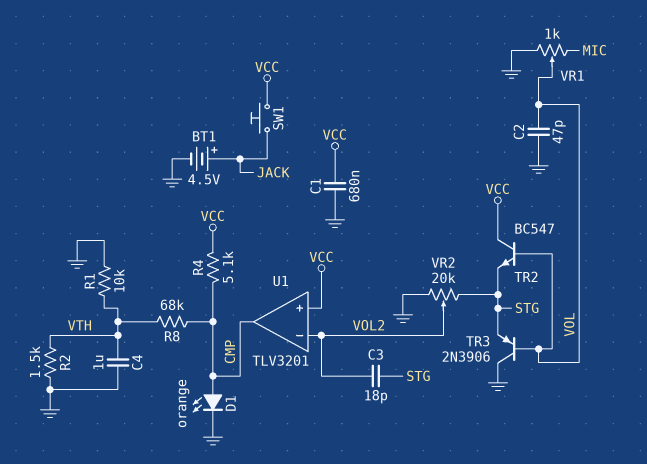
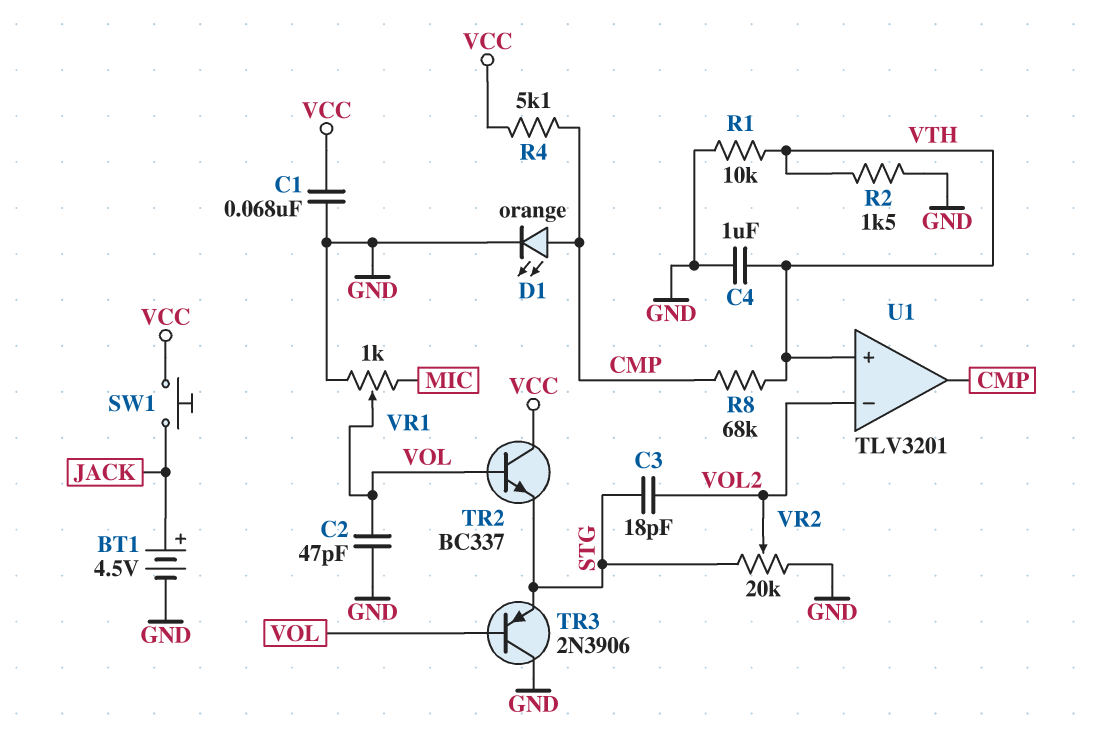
C1: 680nF (GND, VCC) -> 68nF (GND, VCC)
TR2: NPN BC547 (B VOL, C VCC, E STG) -> NPN BC337 (B VOL, C VCC, E STG)
U1 pin in+: VCC -> VTH

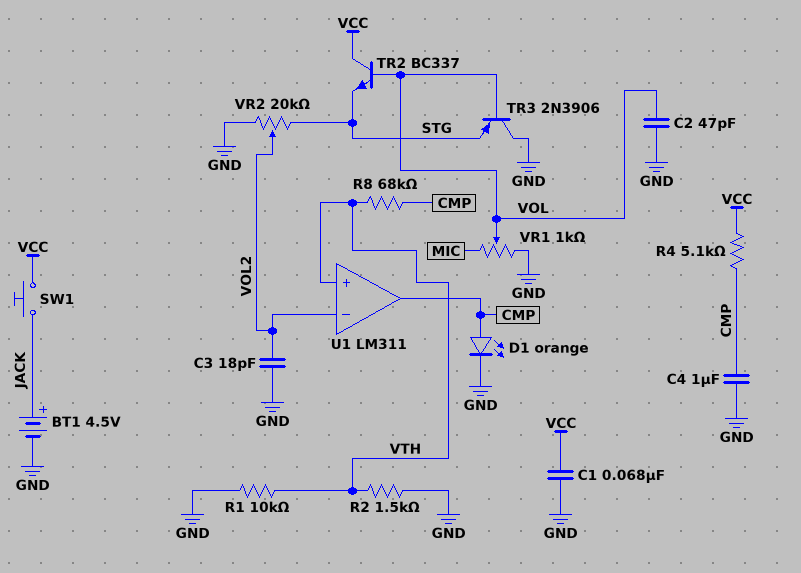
C3: 18pF (STG, VOL2) -> 18pF (GND, VOL2)
C4: 1uF (GND, VTH) -> 1uF (CMP, GND)
U1: TLV3201 -> LM311

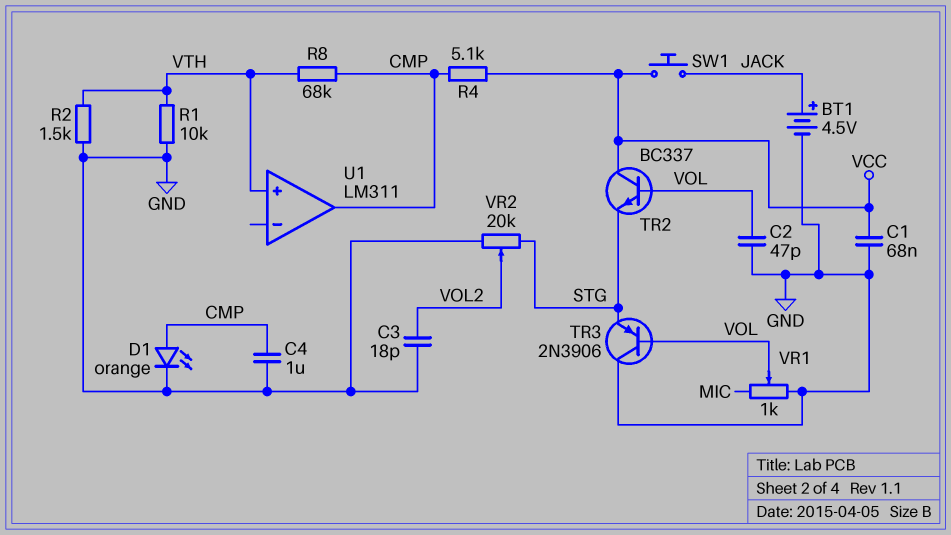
U1 pin in-: VOL2 -> none

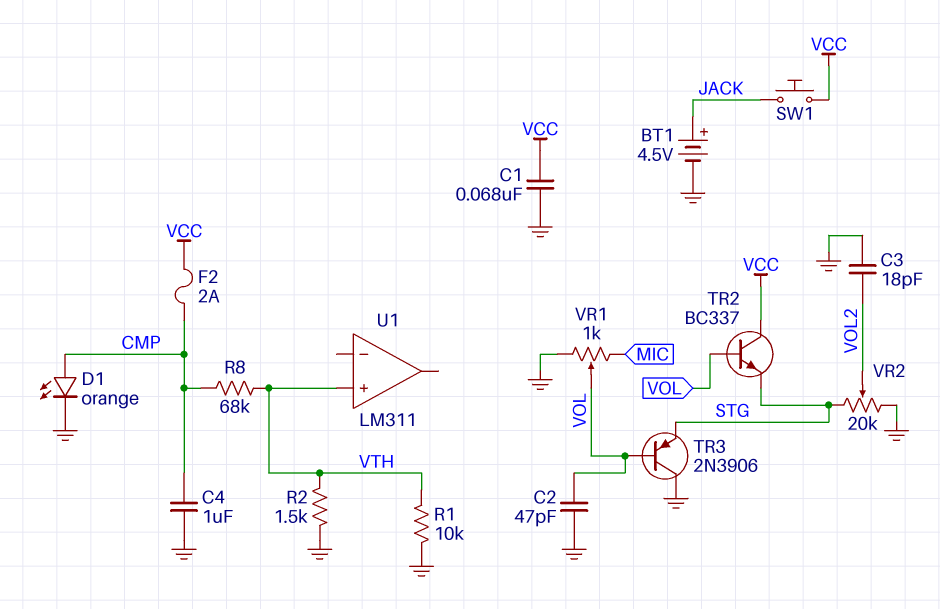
F2: none -> 2A (CMP, VCC)
R4: 5.1k (CMP, VCC) -> none
U1 pin out: CMP -> none

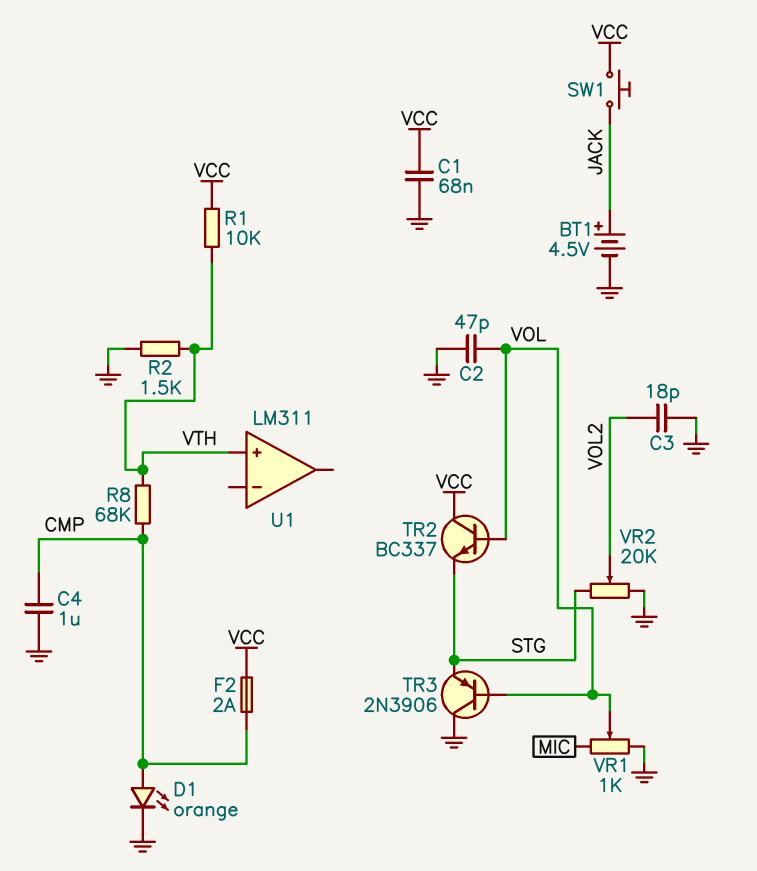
R1: 10k (GND, VTH) -> 10k (VCC, VTH)

